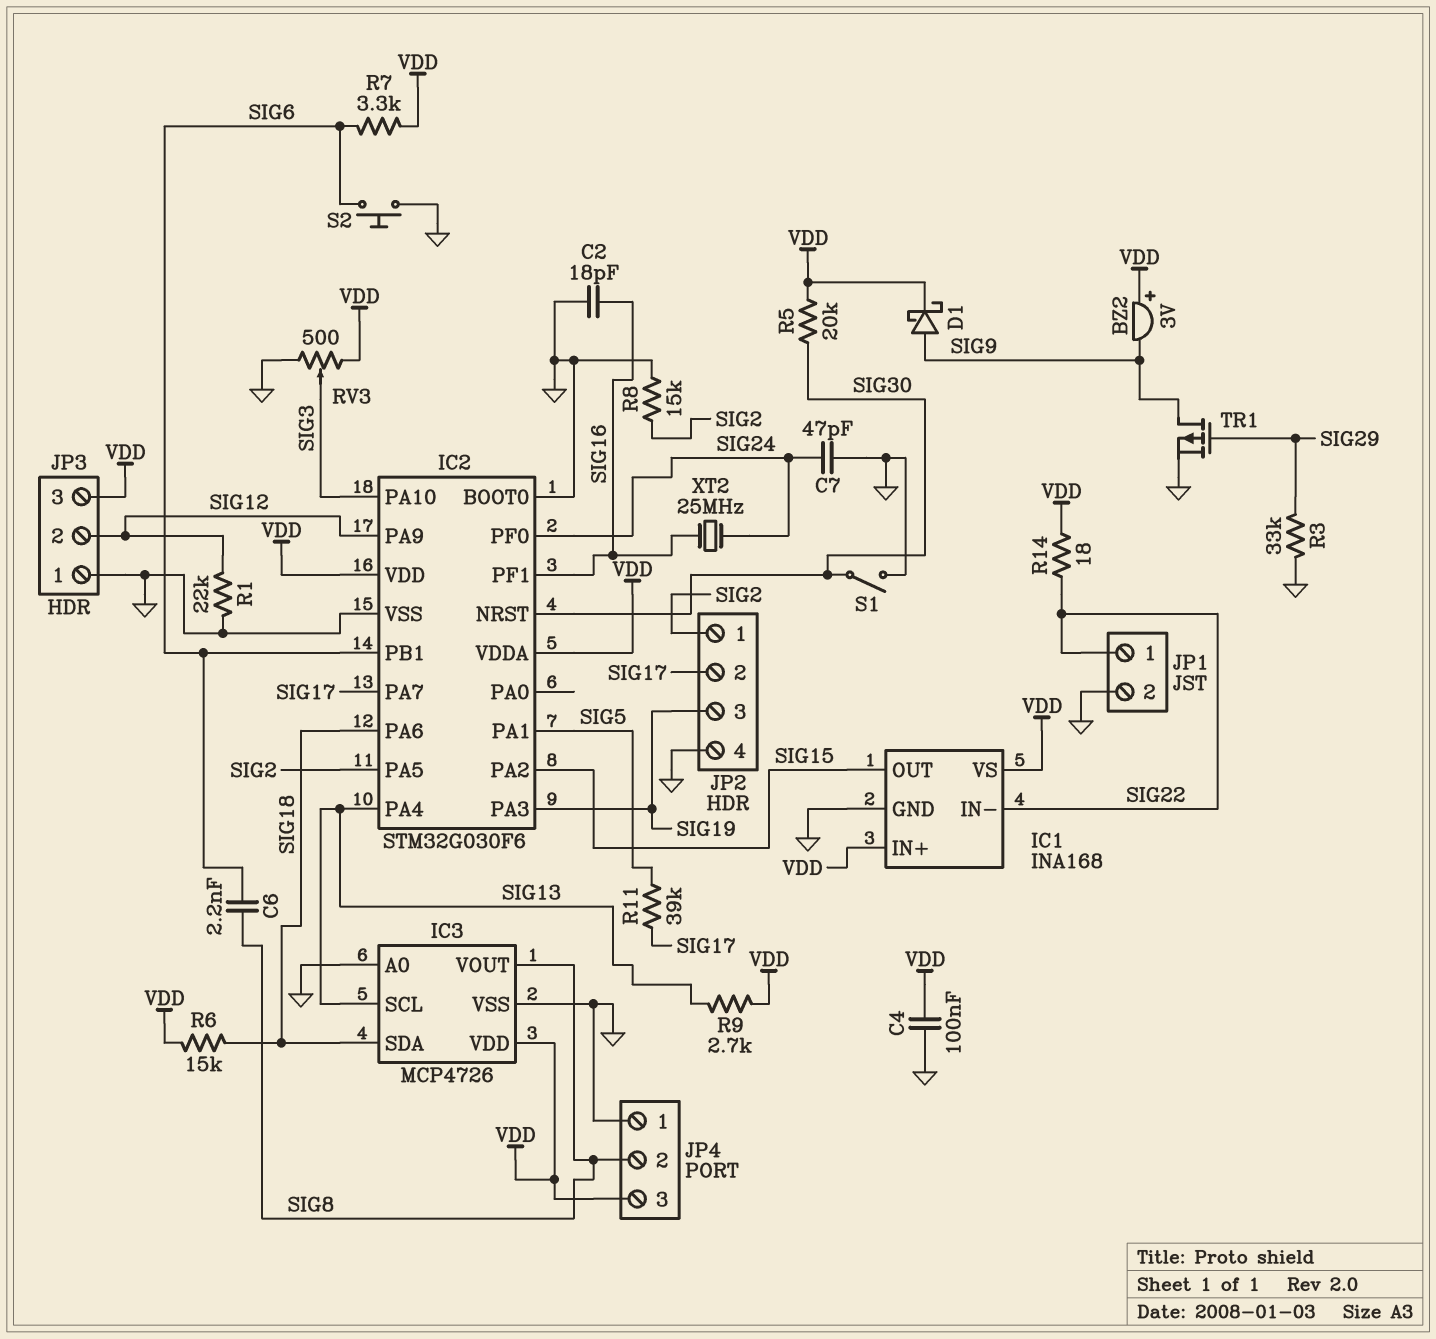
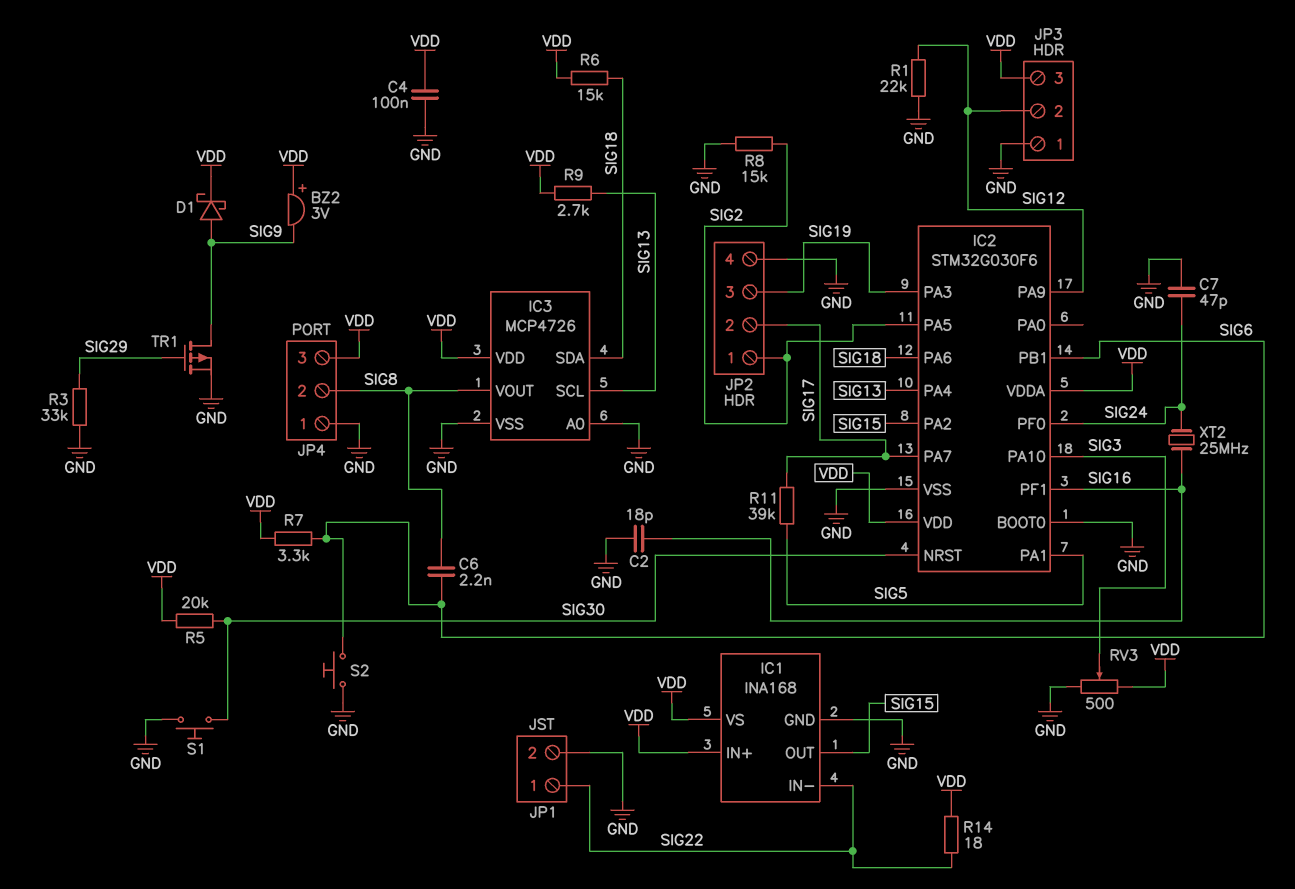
S1: switch (GND, SIG30) -> button (GND, SIG30)

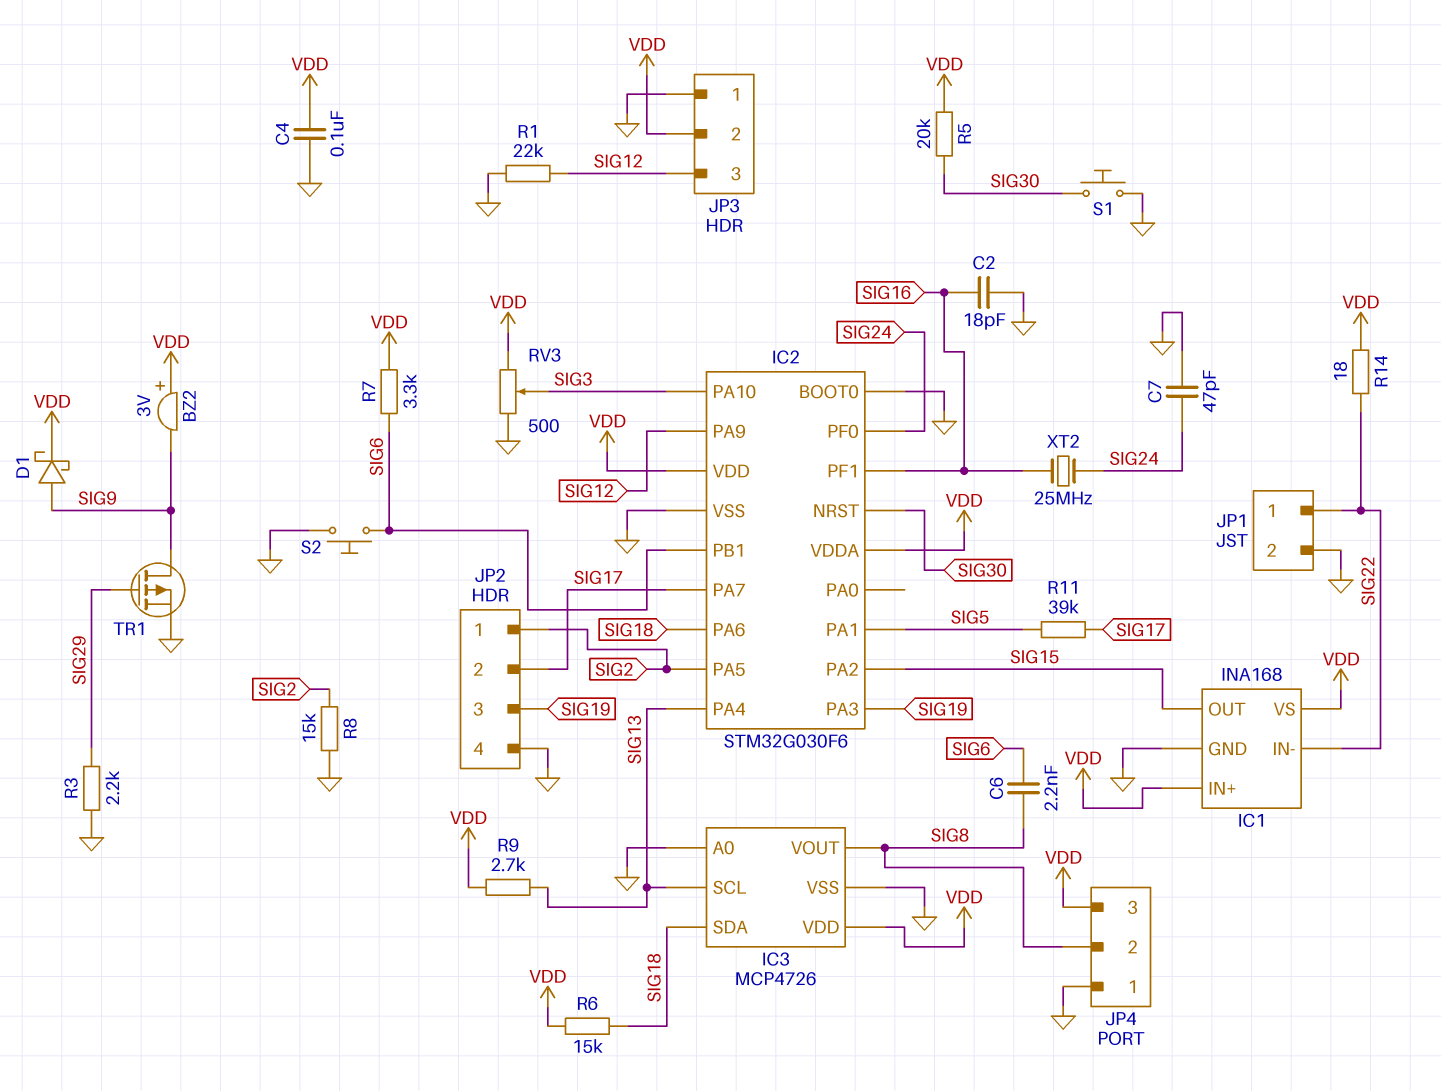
JP3 pin 2: SIG12 -> VDD
JP3 pin 3: VDD -> SIG12
R3: 33k (GND, SIG29) -> 2.2k (GND, SIG29)

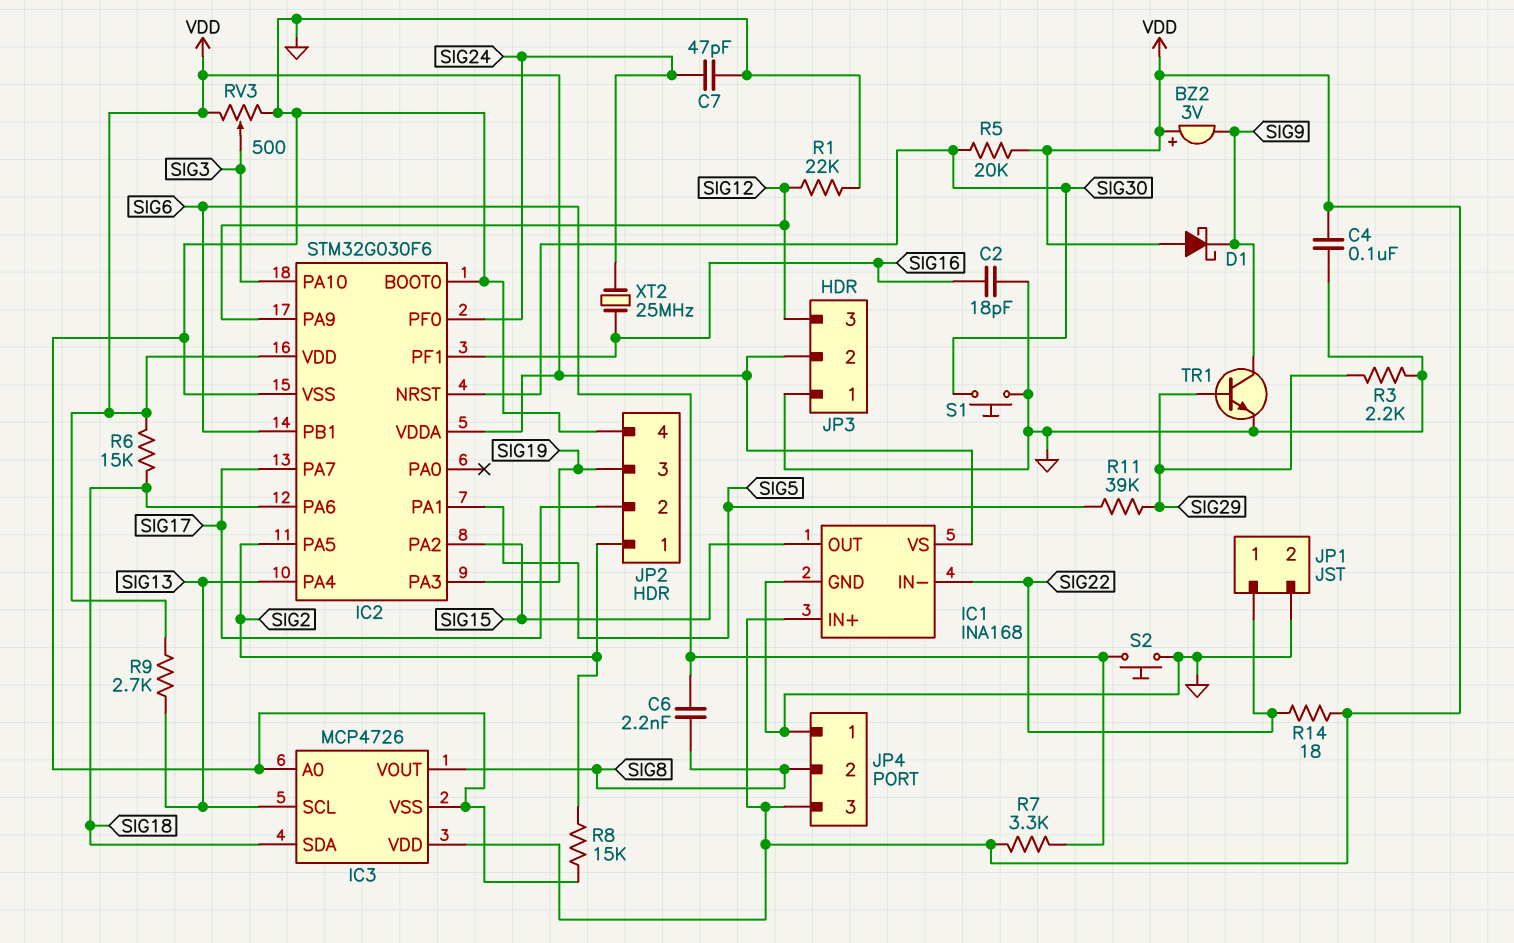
D1: schottky (A SIG9, K VDD) -> schottky (A VDD, K SIG9)
R11: 39k (SIG5, SIG17) -> 39k (SIG5, SIG29)
TR1: PMOS (G SIG29, D SIG9, S GND) -> NPN (B SIG29, C SIG9, E GND)

